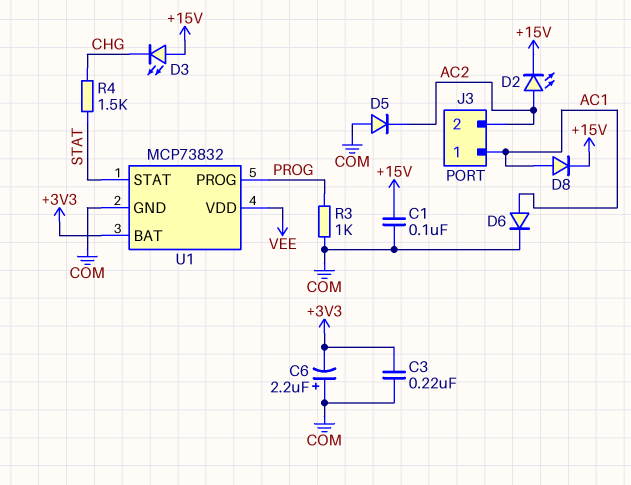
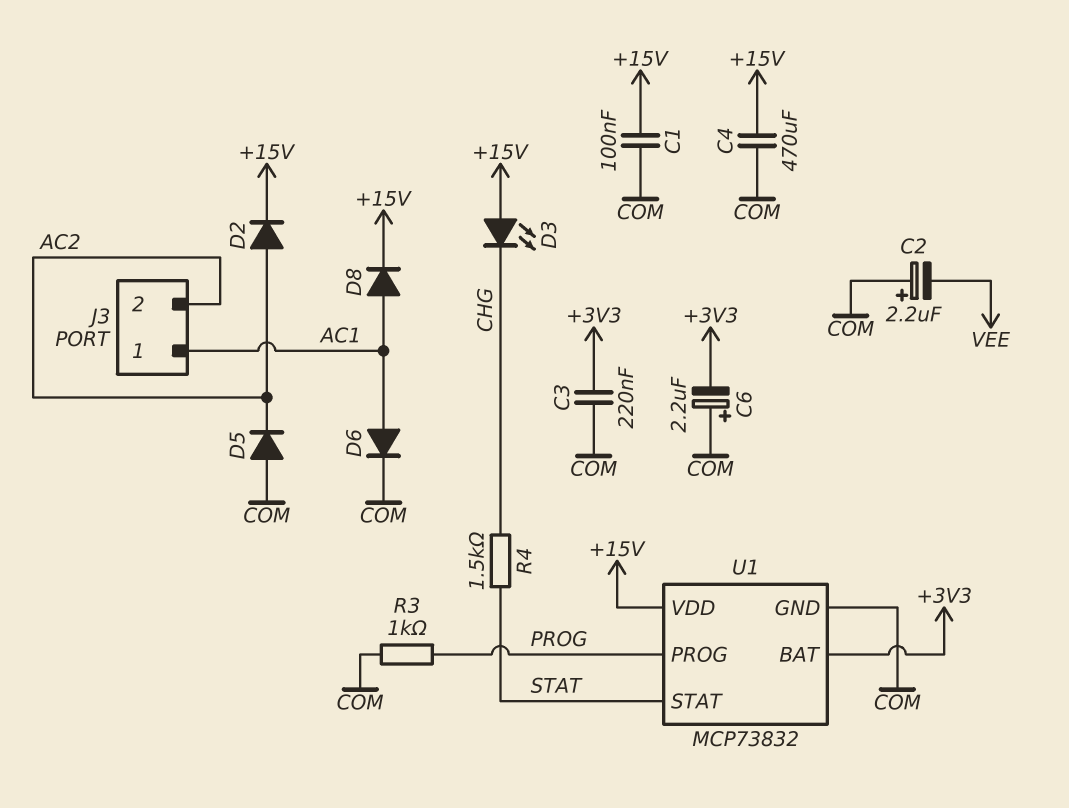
C2: none -> 2.2uF (plus COM, minus VEE)
C4: none -> 470uF (+15V, COM)
D2: LED (A AC2, K +15V) -> diode (A AC2, K +15V)
U1 pin VDD: VEE -> +15V

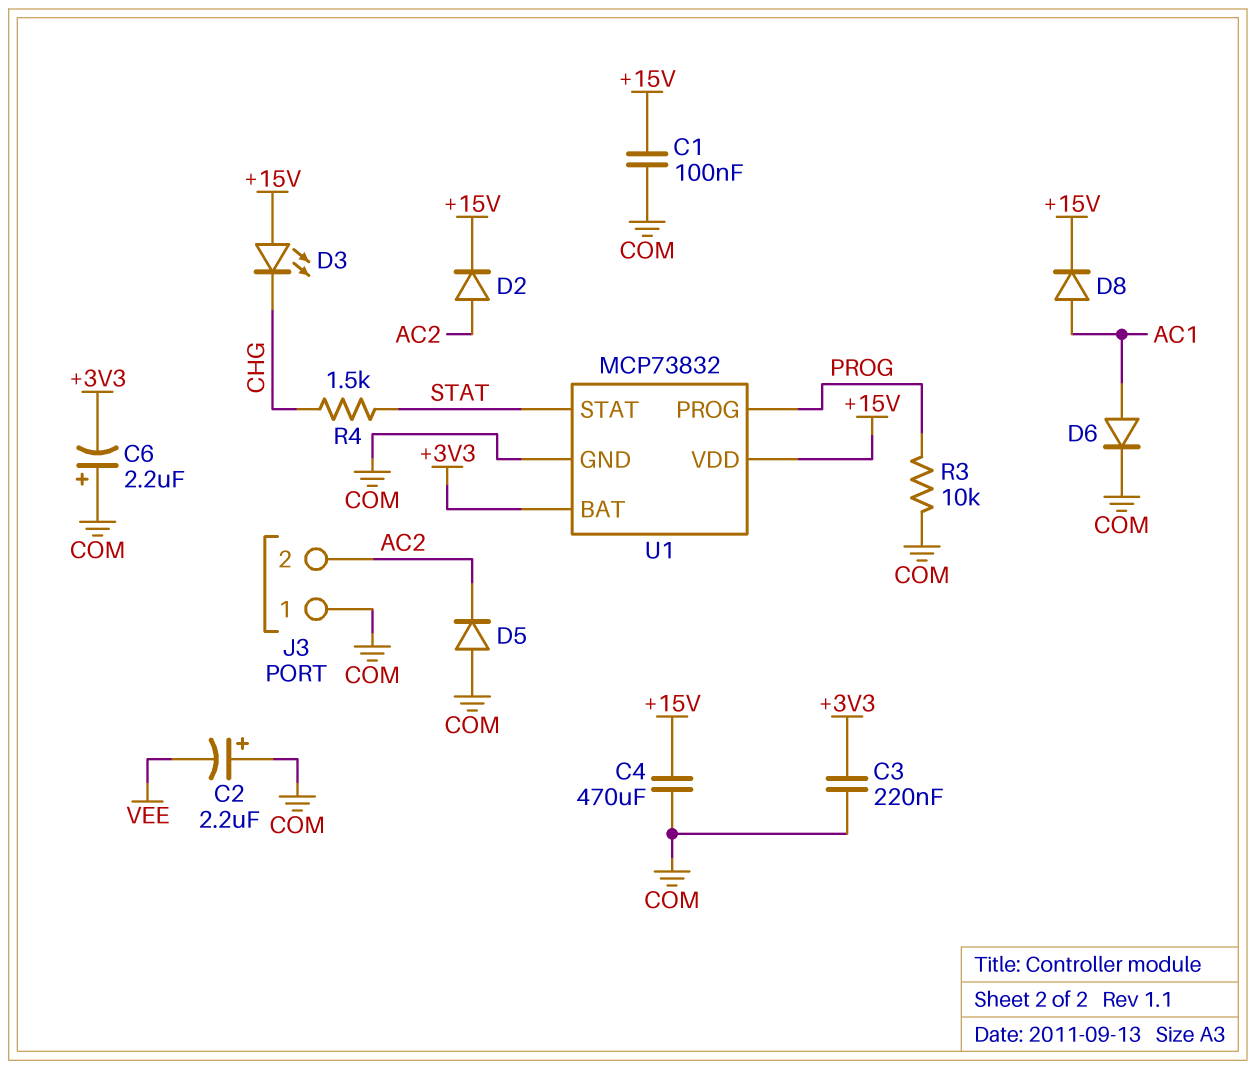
J3 pin 1: AC1 -> COM
R3: 1k (COM, PROG) -> 10k (COM, PROG)

